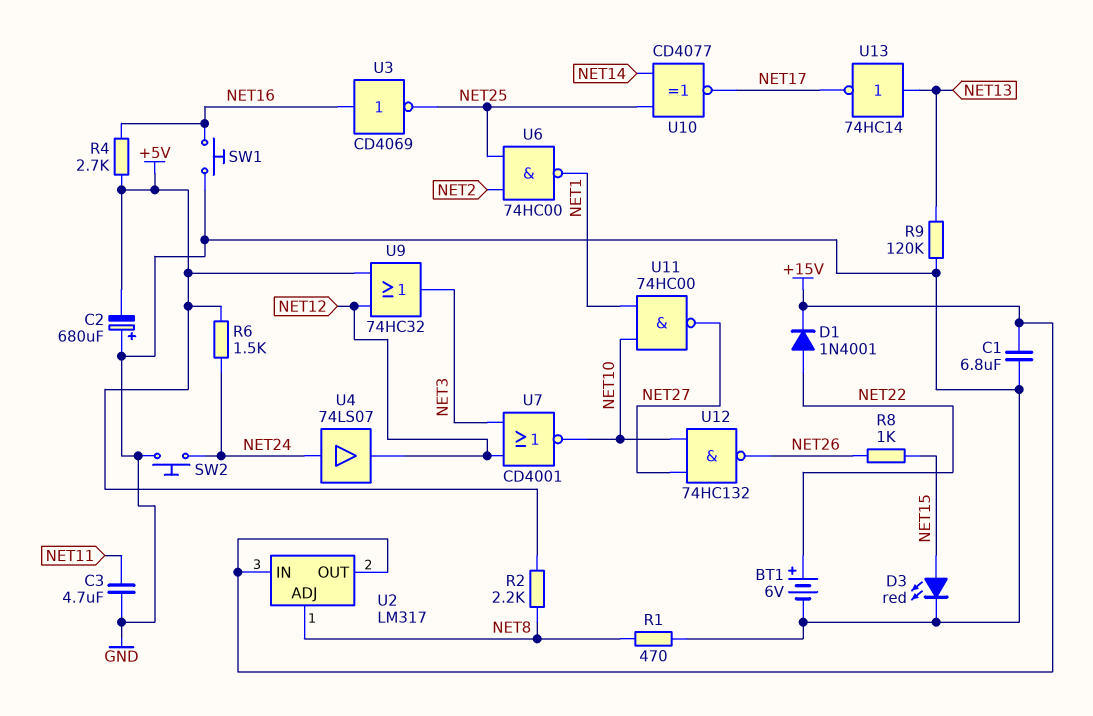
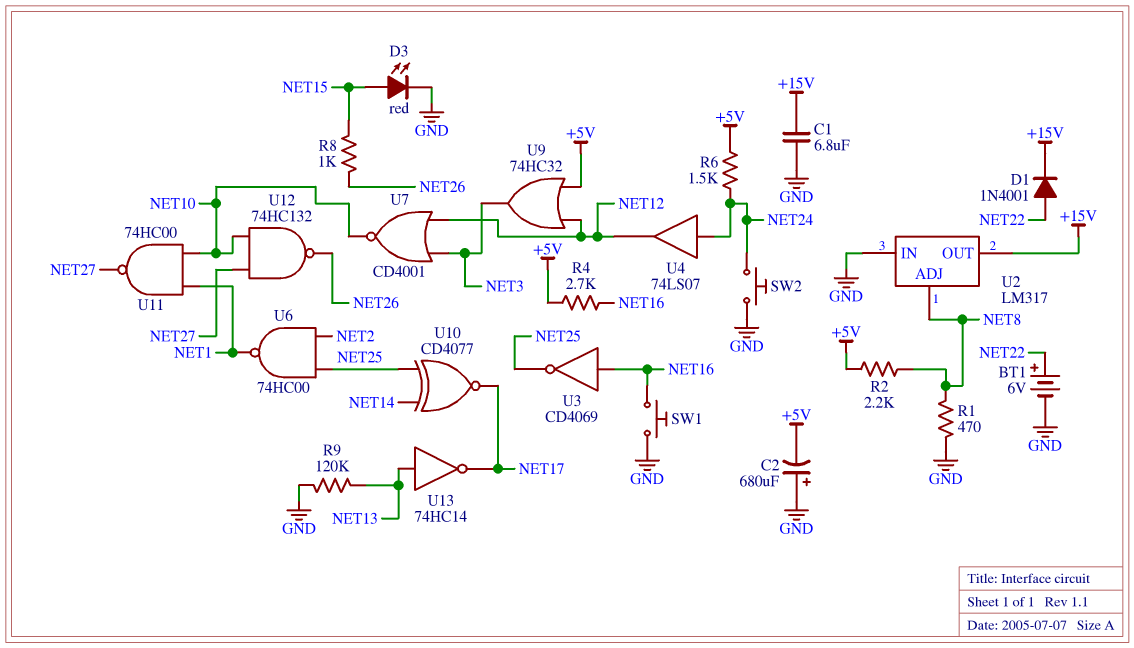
C3: 4.7uF (GND, NET11) -> none
U2 pin IN: +15V -> GND

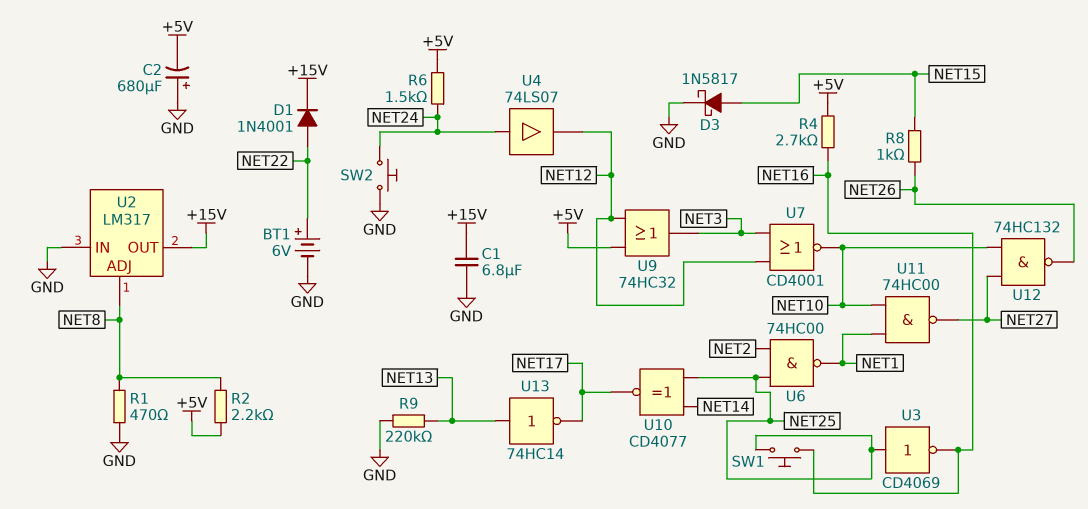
D3: LED red (A NET15, K GND) -> schottky 1N5817 (A NET15, K GND)
R9: 120k (GND, NET13) -> 220k (GND, NET13)
SW1: button (GND, NET16) -> button (NET16, NET25)
U3: NOT CD4069 (in NET16, out NET25) -> NOT CD4069 (in NET25, out NET16)

